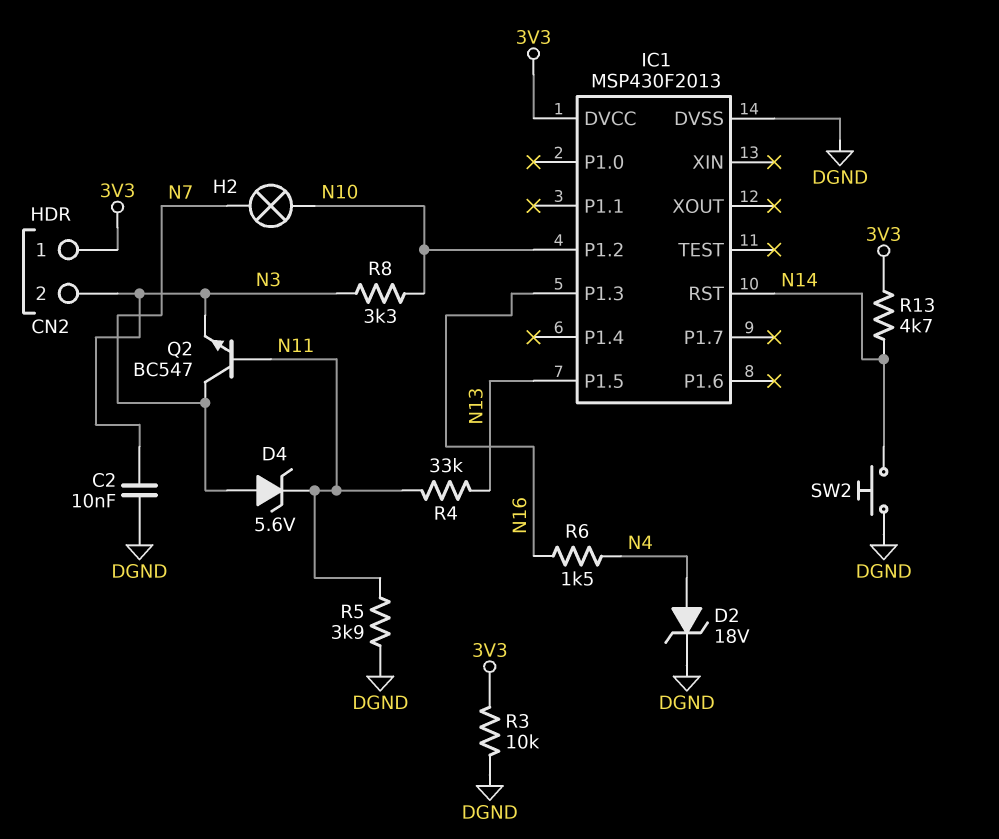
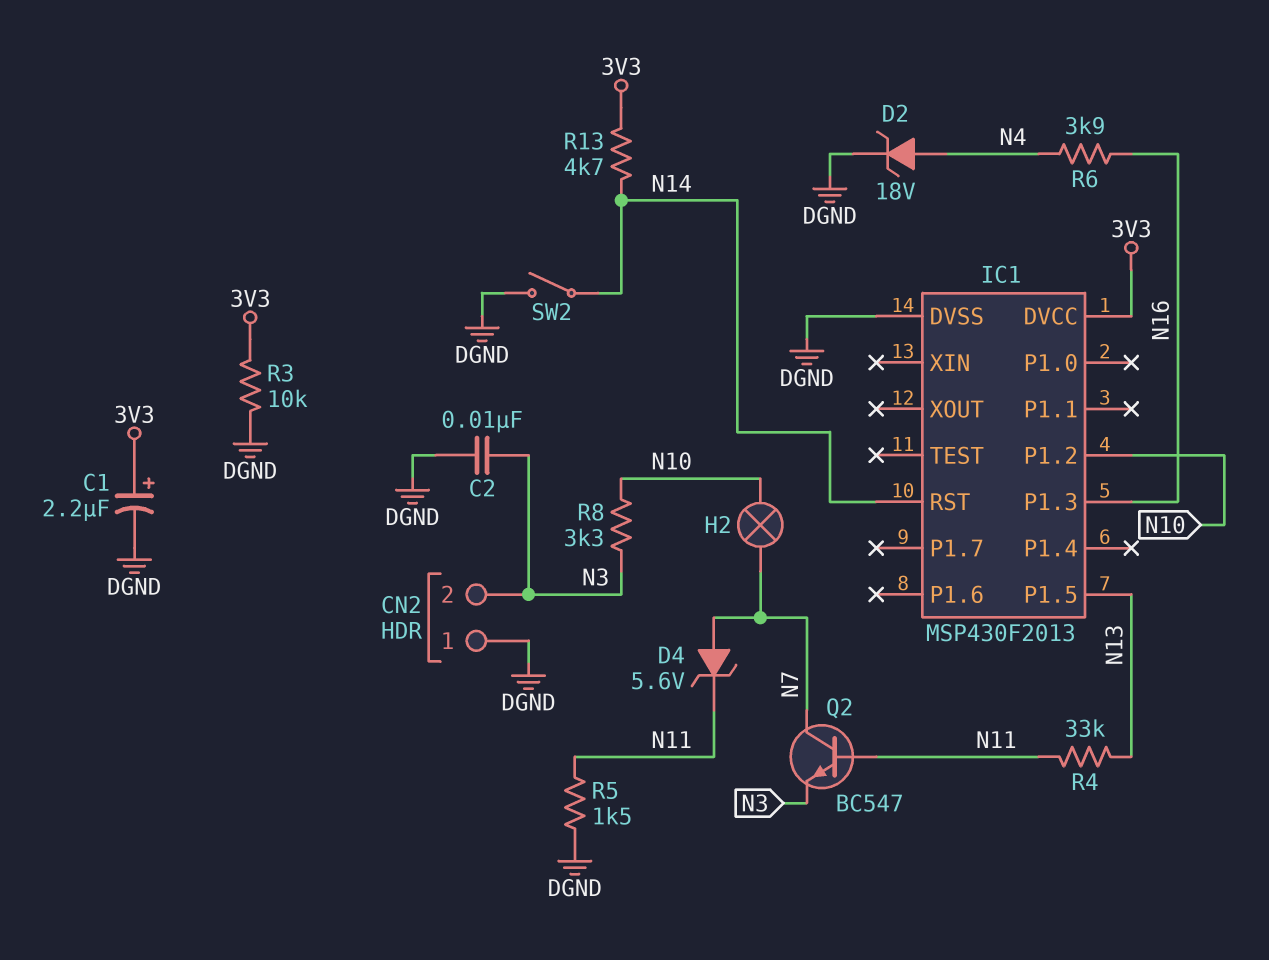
C1: none -> 2.2uF (plus 3V3, minus DGND)
CN2 pin 1: 3V3 -> DGND
R5: 3.9k (DGND, N11) -> 1.5k (DGND, N11)
R6: 1.5k (N4, N16) -> 3.9k (N4, N16)
SW2: button (DGND, N14) -> switch (DGND, N14)

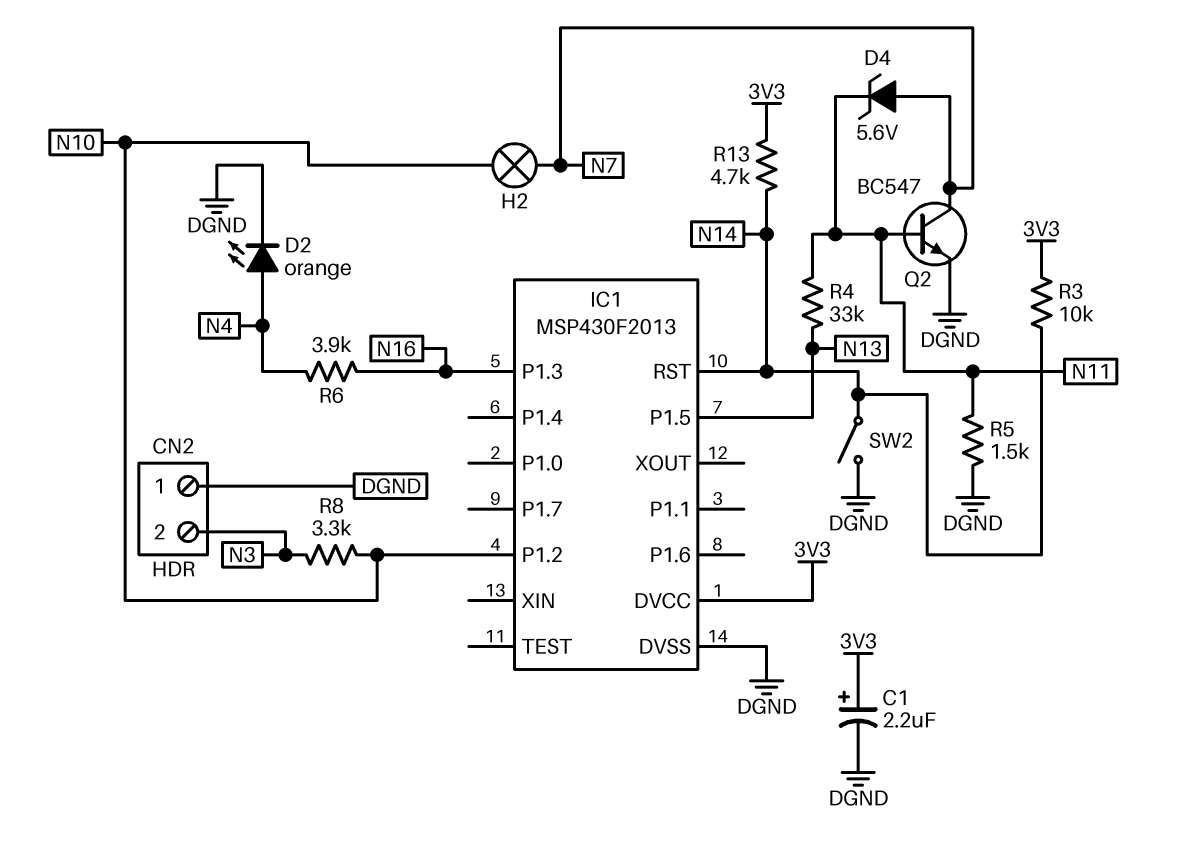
C2: 10nF (DGND, N3) -> none
D2: zener 18V (A N4, K DGND) -> LED orange (A N4, K DGND)
Q2: NPN BC547 (B N11, C N7, E N3) -> NPN BC547 (B N11, C N7, E DGND)
R3: 10k (3V3, DGND) -> 10k (3V3, N14)

